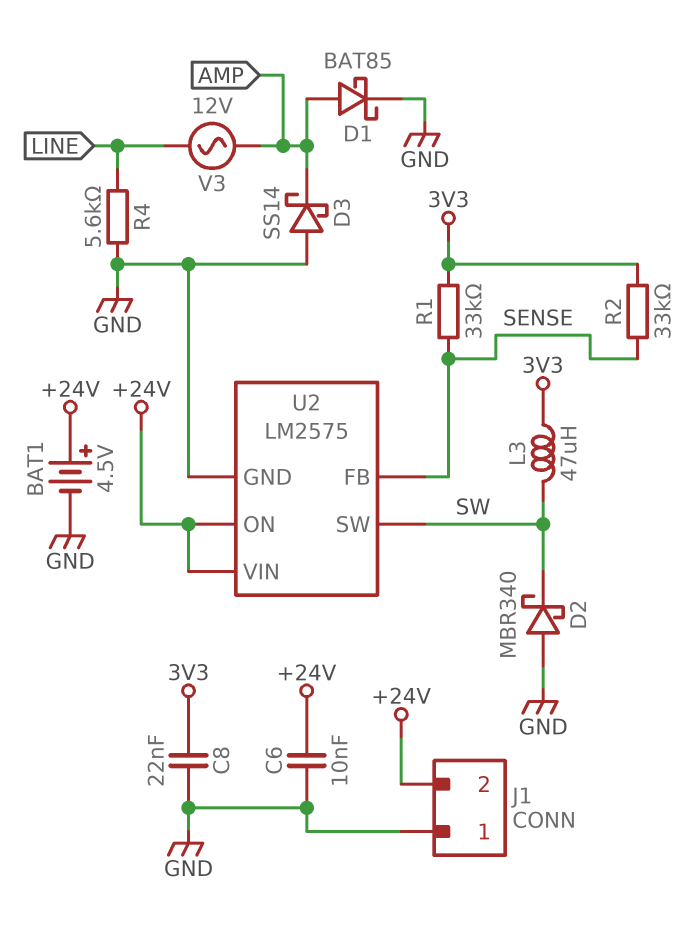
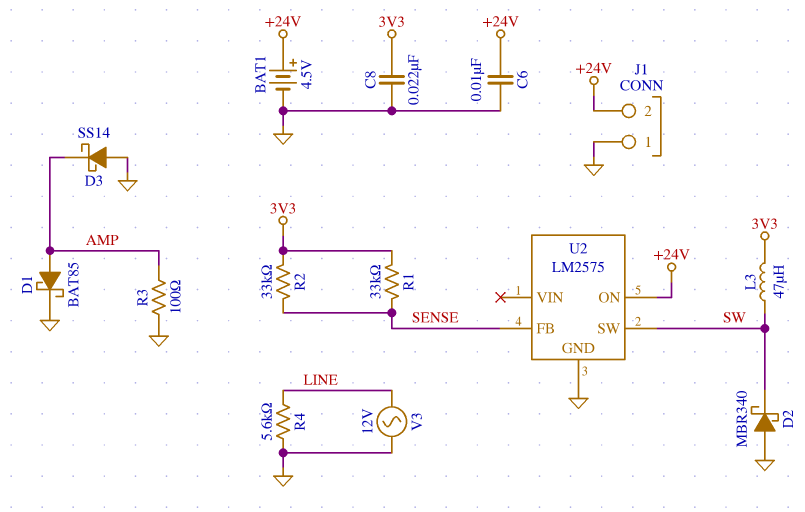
R3: none -> 100 (AMP, GND)
U2 pin VIN: +24V -> none
V3: AC 12V (AMP, LINE) -> AC 12V (GND, LINE)

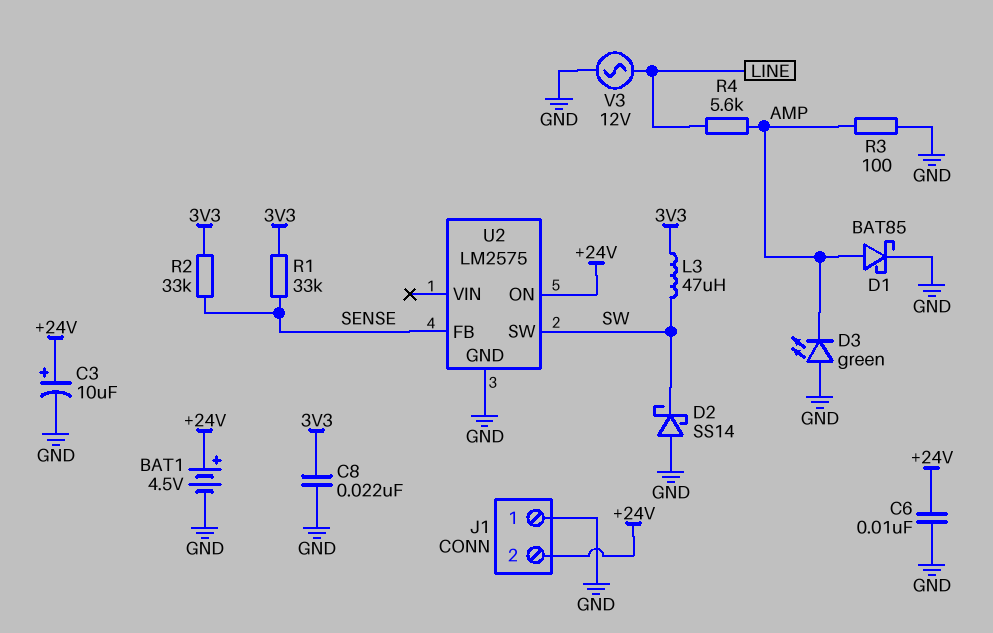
C3: none -> 10uF (plus +24V, minus GND)
D2: schottky MBR340 (A GND, K SW) -> schottky SS14 (A GND, K SW)
D3: schottky SS14 (A GND, K AMP) -> LED green (A GND, K AMP)
R4: 5.6k (GND, LINE) -> 5.6k (AMP, LINE)

